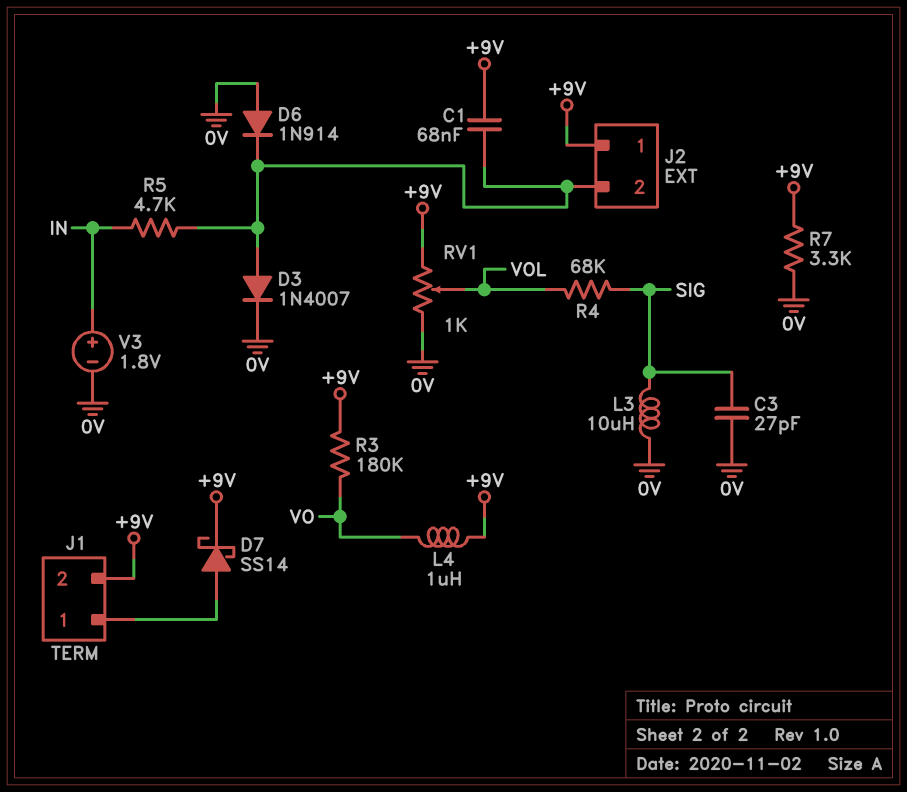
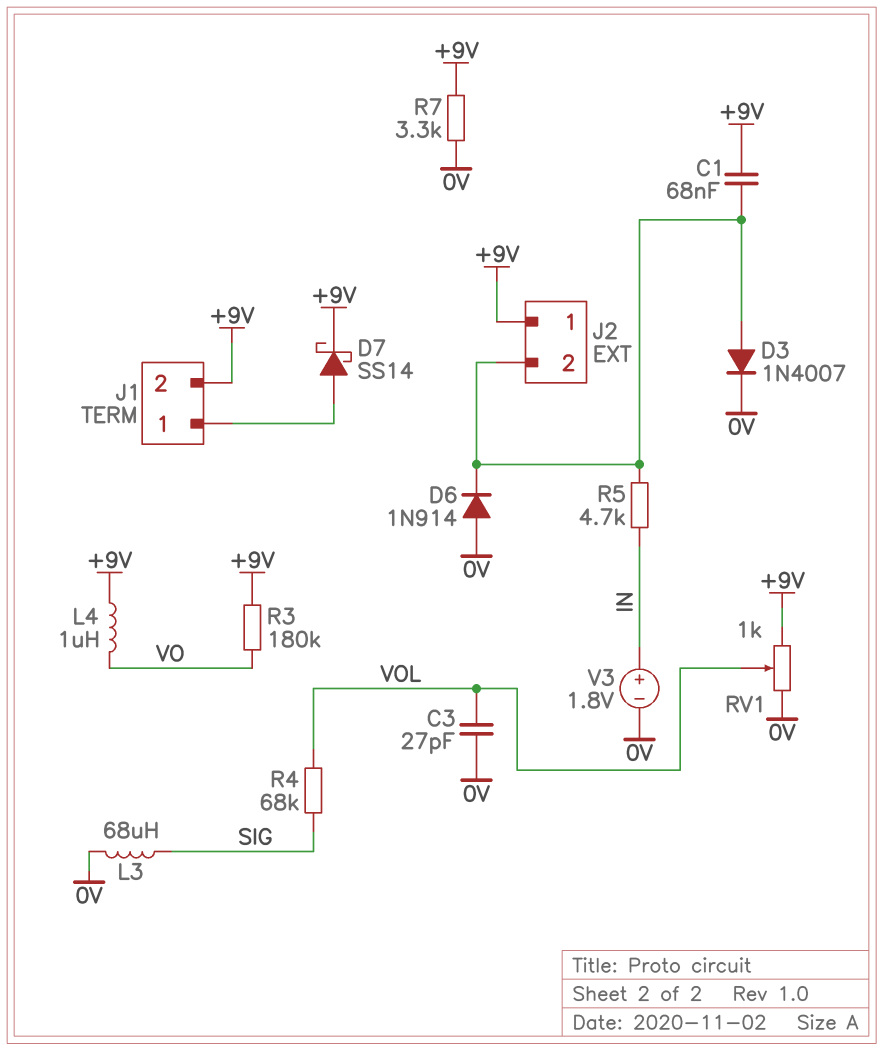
C3: 27pF (0V, SIG) -> 27pF (0V, VOL)
L3: 10uH (0V, SIG) -> 68uH (0V, SIG)

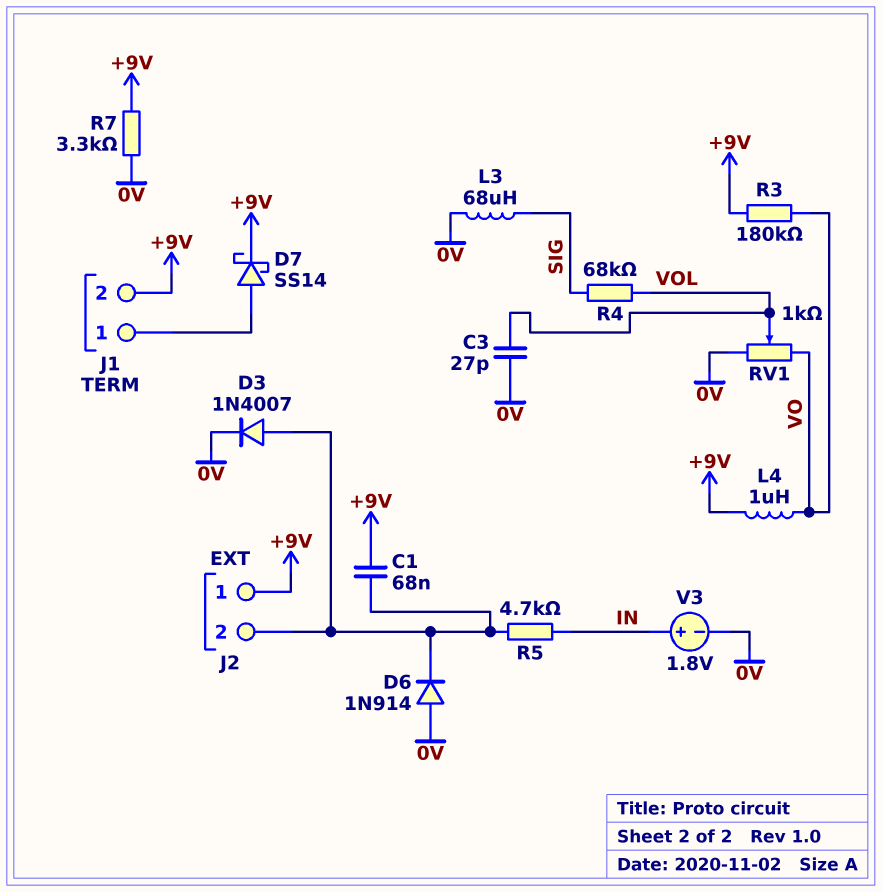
RV1: 1k (+9V, 0V, wiper VOL) -> 1k (0V, VO, wiper VOL)

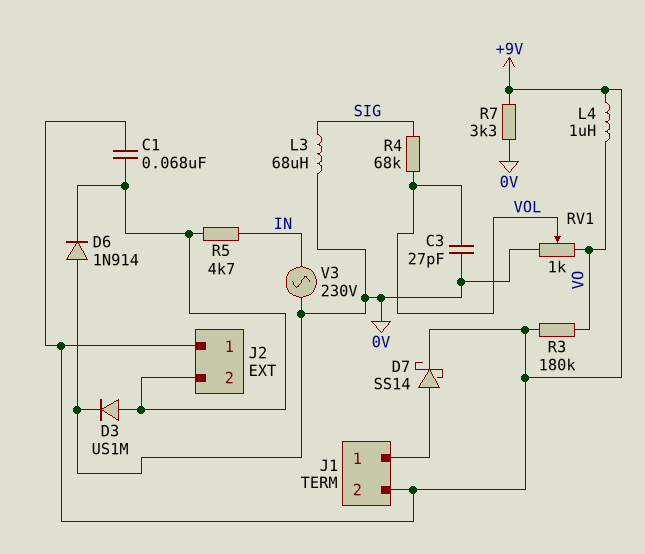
D3: diode 1N4007 (A J2/2, K 0V) -> diode US1M (A J2/2, K 0V)
V3: 1.8V (plus IN, minus 0V) -> AC 230V (0V, IN)

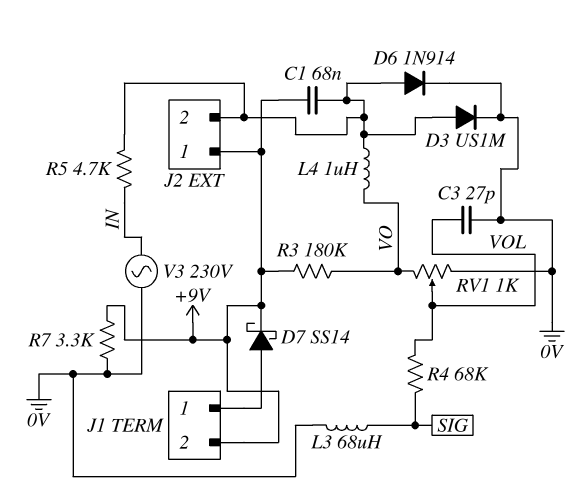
D6: diode 1N914 (A 0V, K J2/2) -> diode 1N914 (A J2/2, K 0V)
L4: 1uH (+9V, VO) -> 1uH (J2/2, VO)

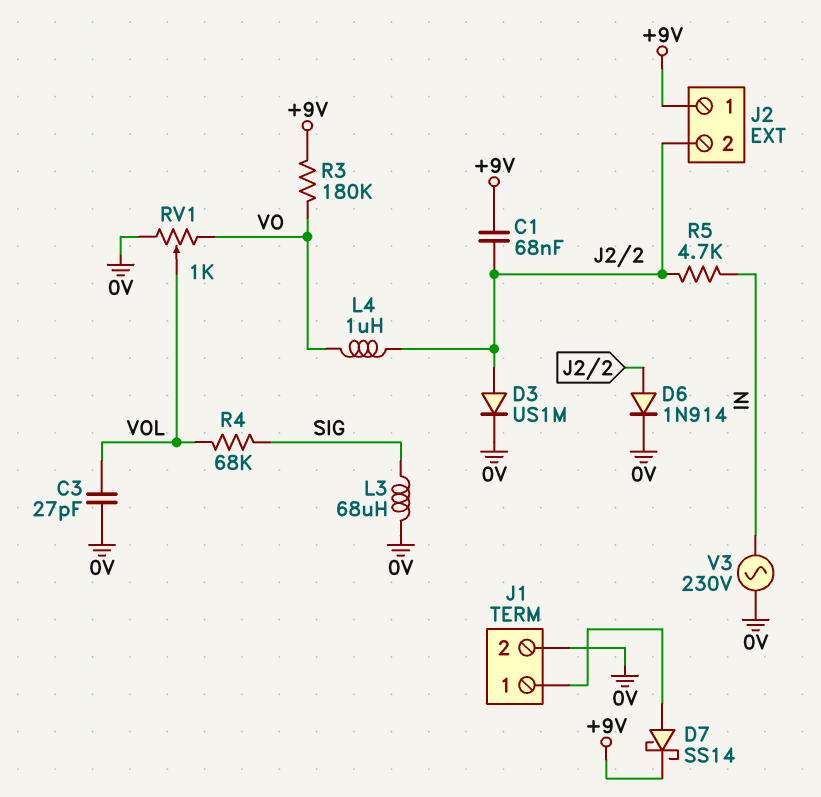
J1 pin 2: +9V -> 0V
R7: 3.3k (+9V, 0V) -> none

